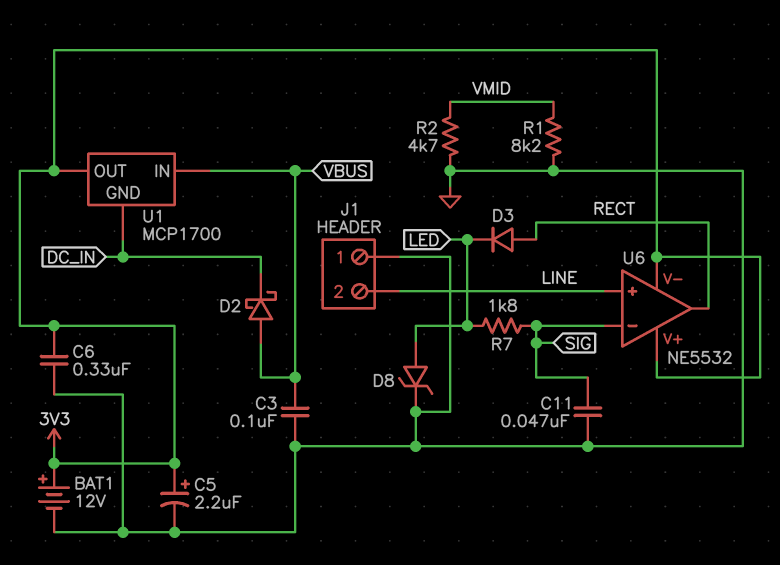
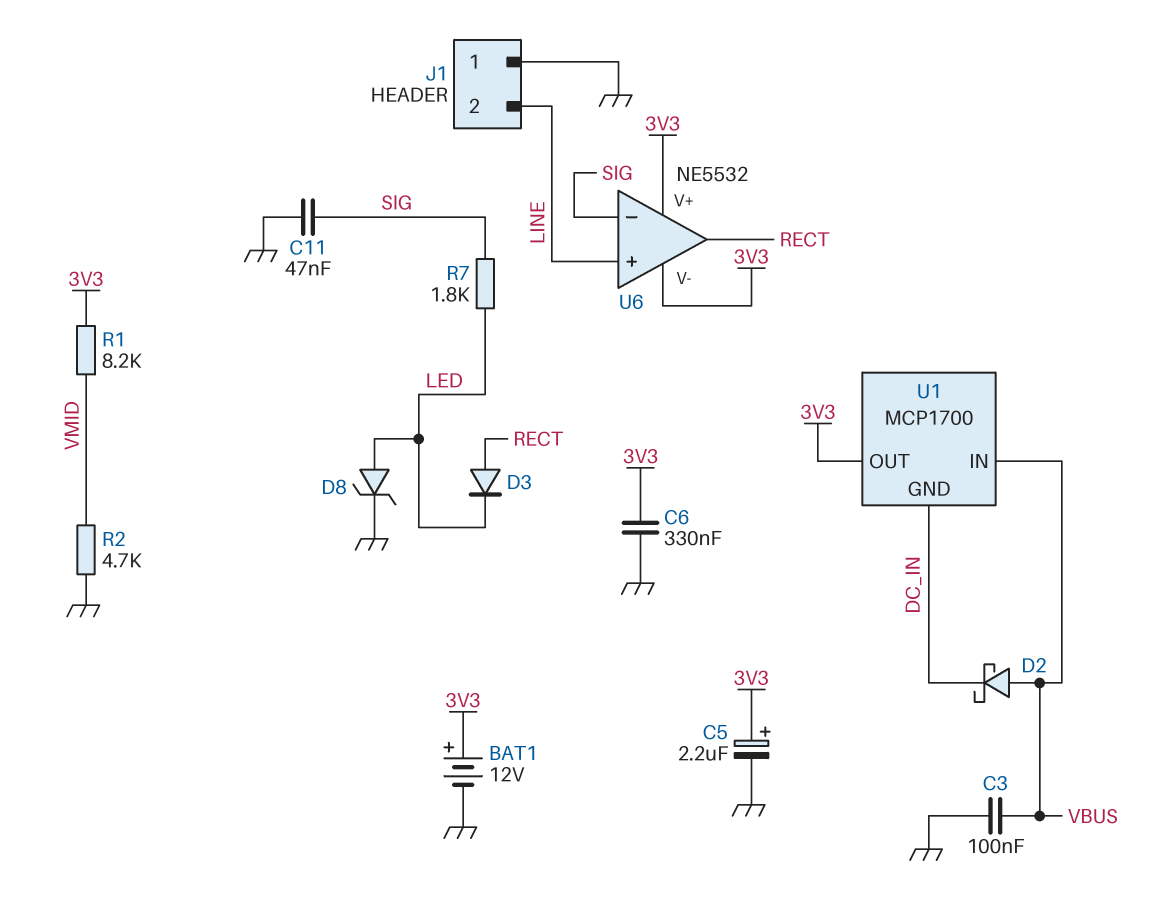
R1: 8.2k (GND, VMID) -> 8.2k (3V3, VMID)

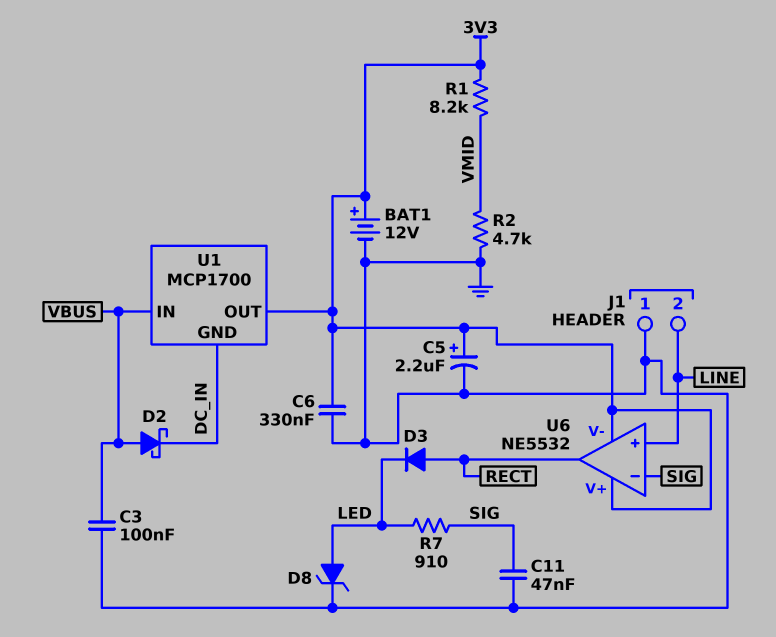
R7: 1.8k (LED, SIG) -> 910 (LED, SIG)

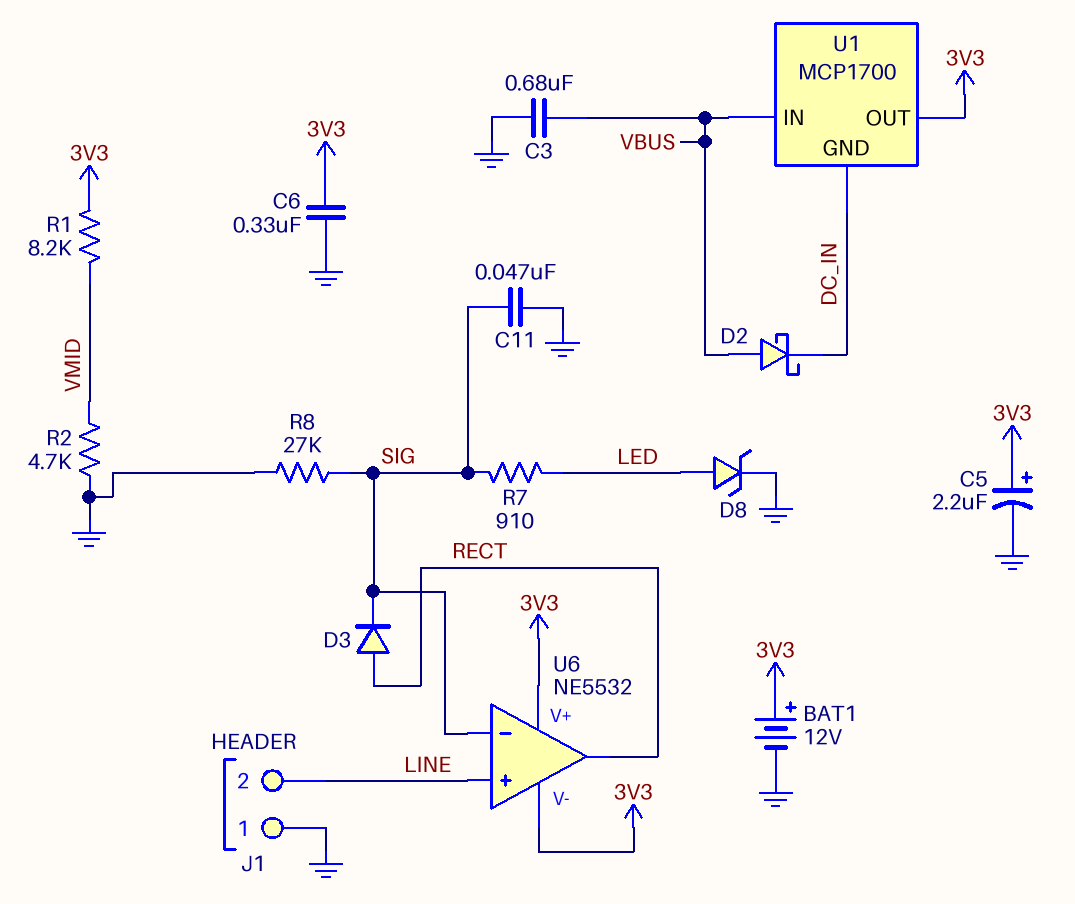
C3: 100nF (GND, VBUS) -> 680nF (GND, VBUS)
D3: diode (A RECT, K LED) -> diode (A RECT, K SIG)
R8: none -> 27k (GND, SIG)

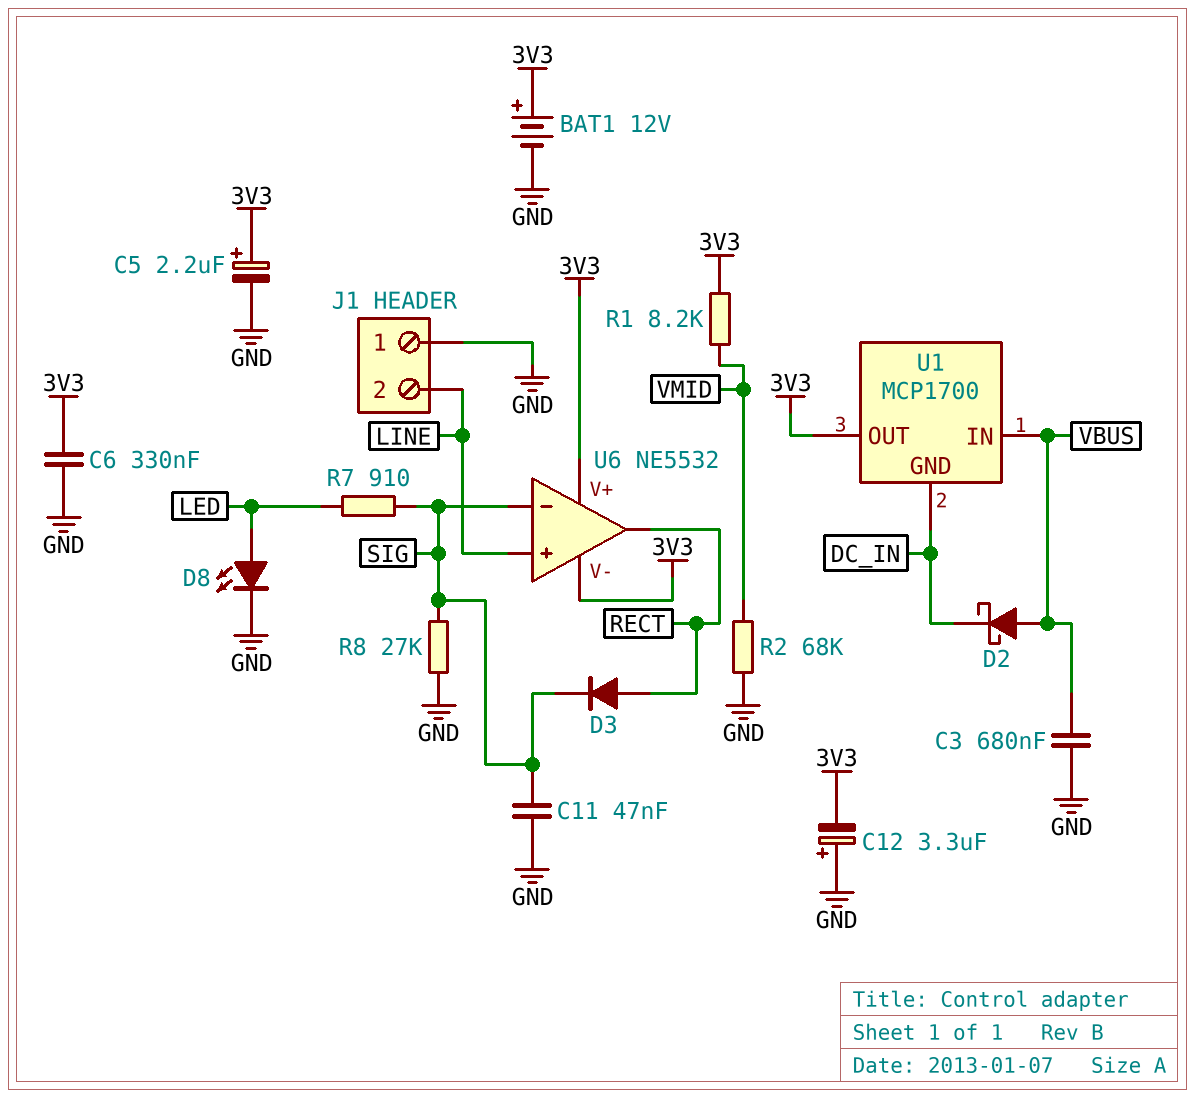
C12: none -> 3.3uF (plus GND, minus 3V3)
D8: zener (A LED, K GND) -> LED (A LED, K GND)
R2: 4.7k (GND, VMID) -> 68k (GND, VMID)

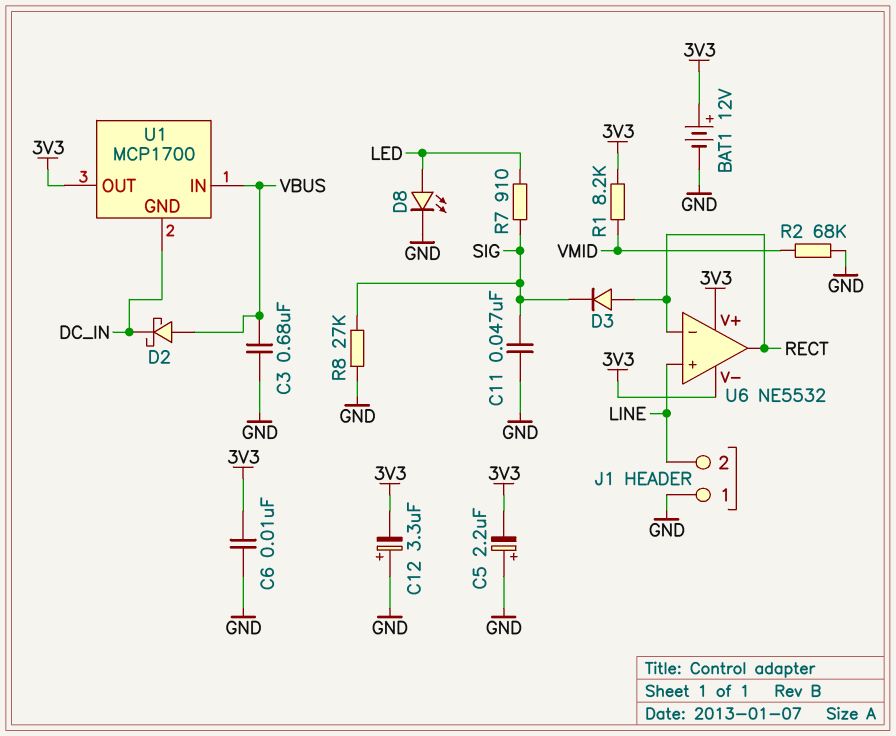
C5: 2.2uF (plus 3V3, minus GND) -> 2.2uF (plus GND, minus 3V3)
C6: 330nF (3V3, GND) -> 10nF (3V3, GND)
U6 pin in-: SIG -> RECT

